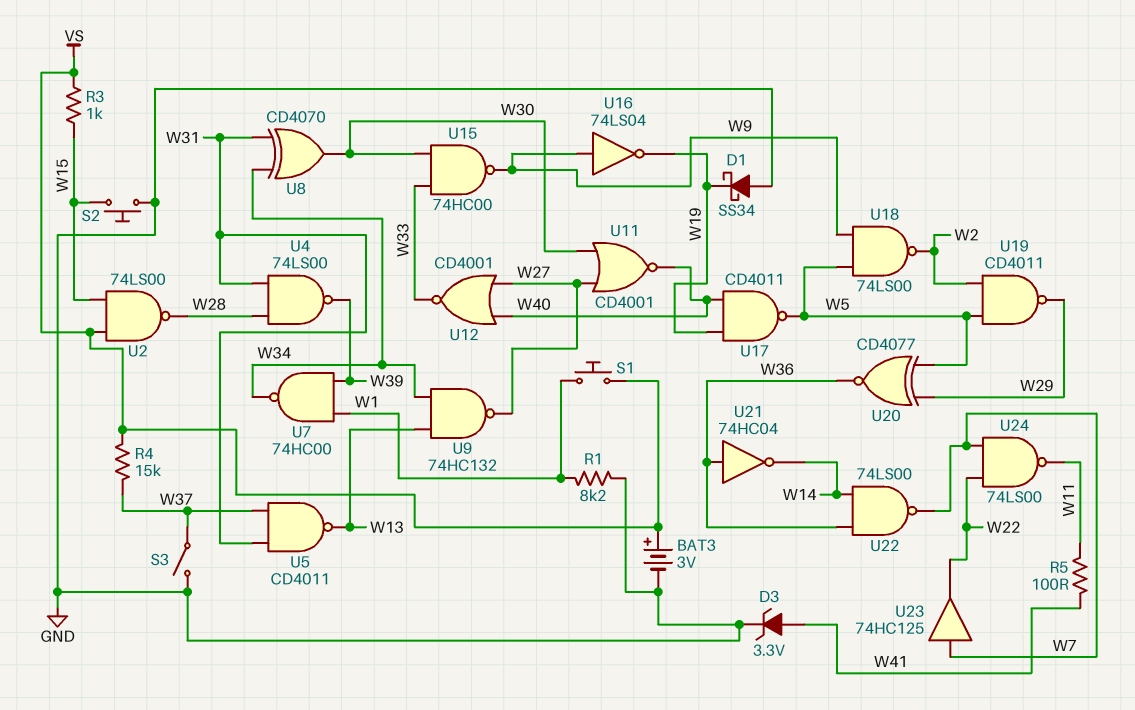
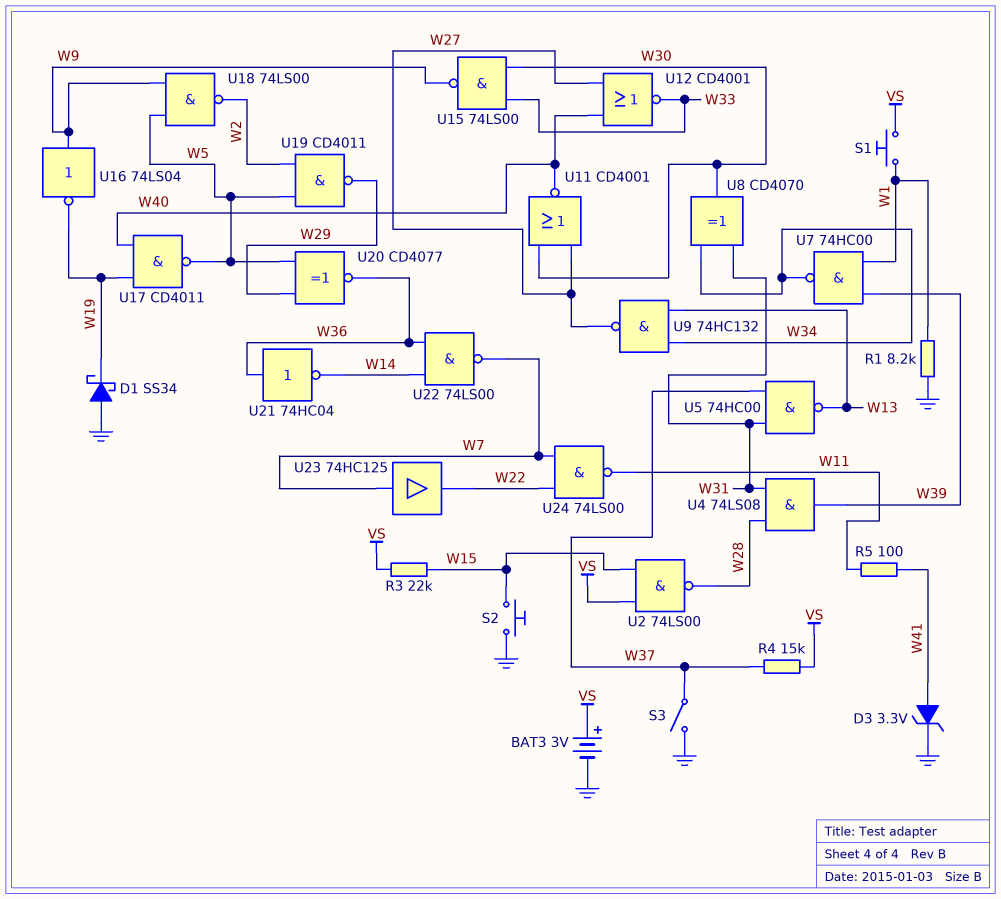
R3: 1k (VS, W15) -> 22k (VS, W15)
U4: NAND 74LS00 (in W28, in W31, out W39) -> AND 74LS08 (in W28, in W31, out W39)
U5: NAND CD4011 (in W31, in W37, out W13) -> NAND 74HC00 (in W31, in W37, out W13)
U15: NAND 74HC00 (in W30, in W33, out W9) -> NAND 74LS00 (in W30, in W33, out W9)

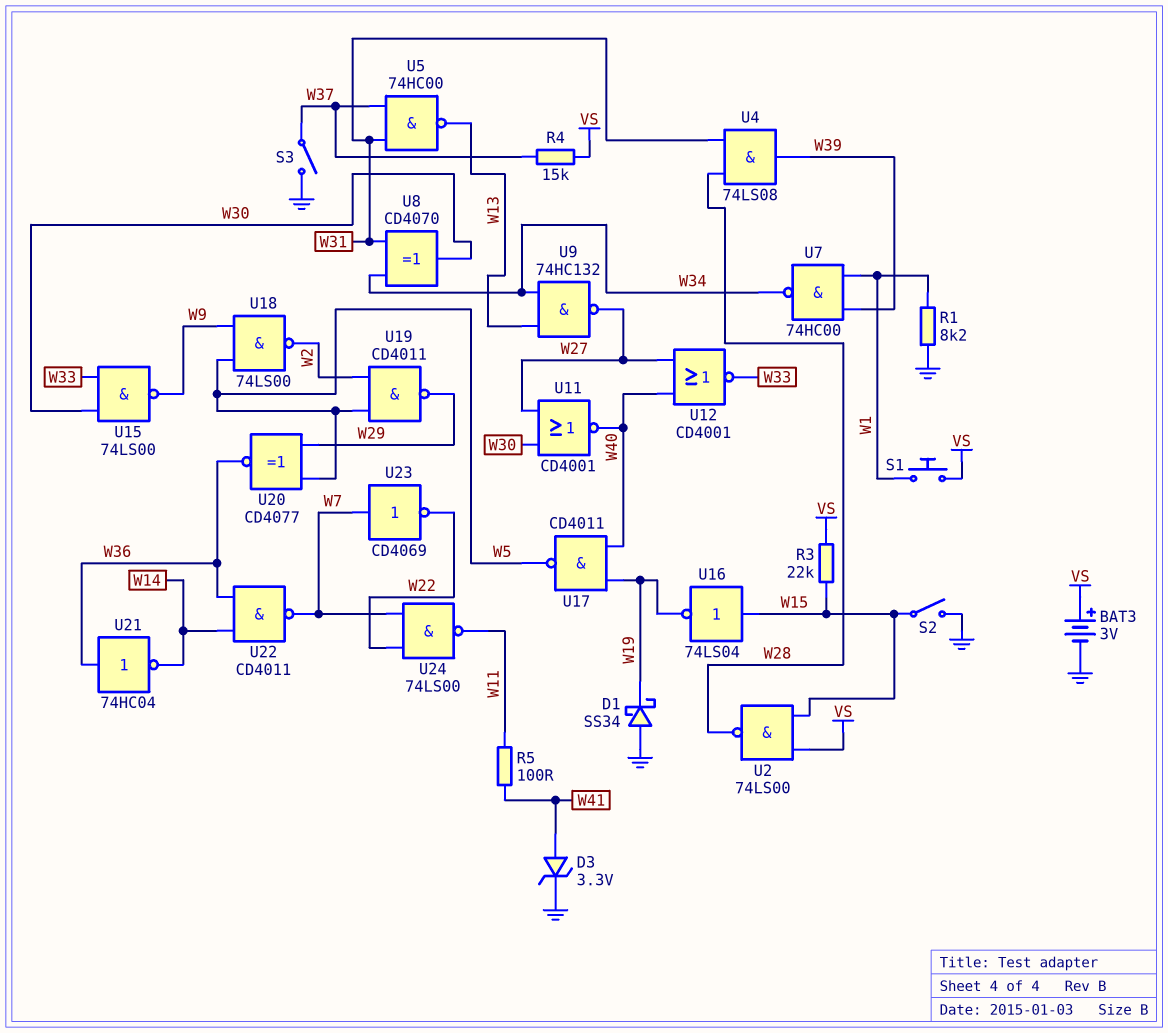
S2: button (GND, W15) -> switch (GND, W15)
U16: NOT 74LS04 (in W9, out W19) -> NOT 74LS04 (in W15, out W19)
U22: NAND 74LS00 (in W14, in W36, out W7) -> NAND CD4011 (in W14, in W36, out W7)
U23: buffer 74HC125 (in W7, out W22) -> NOT CD4069 (in W7, out W22)

